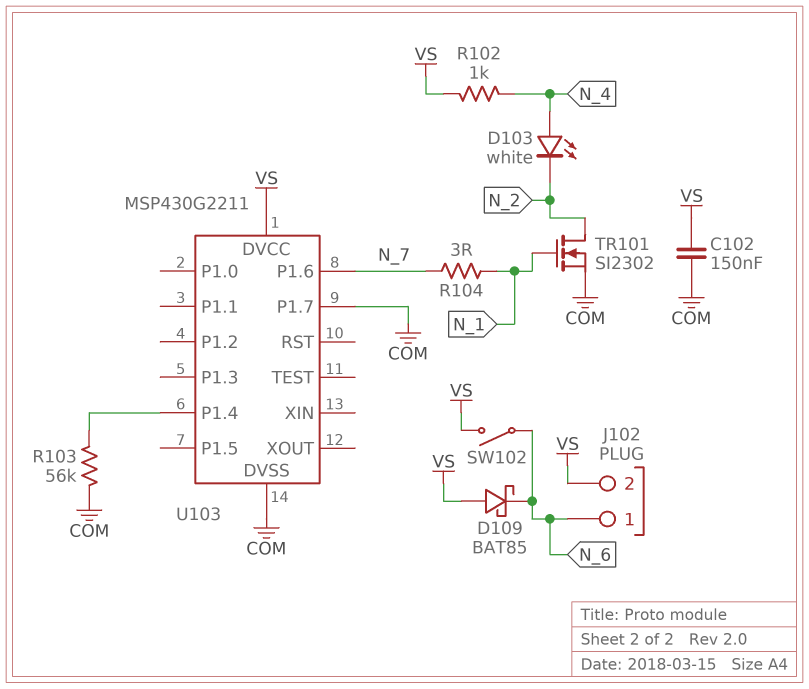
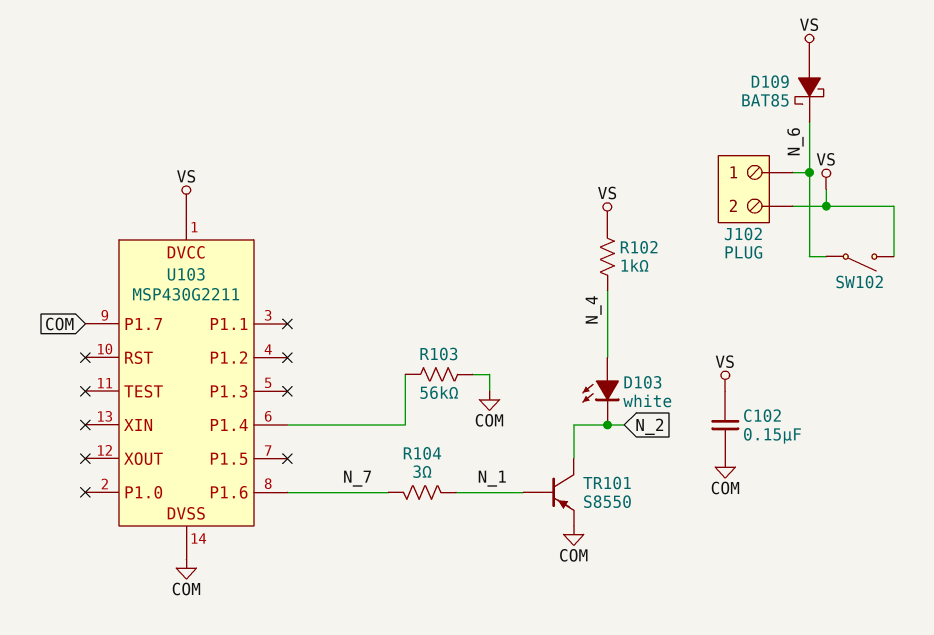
TR101: NMOS SI2302 (G N_1, D N_2, S COM) -> PNP S8550 (B N_1, C N_2, E COM)

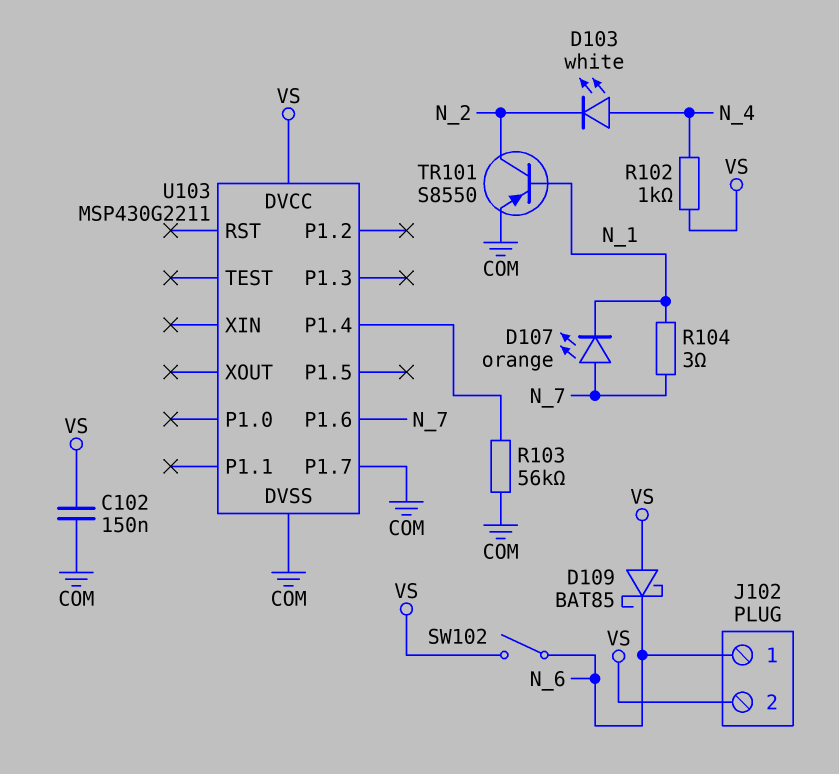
D107: none -> LED orange (A N_7, K N_1)

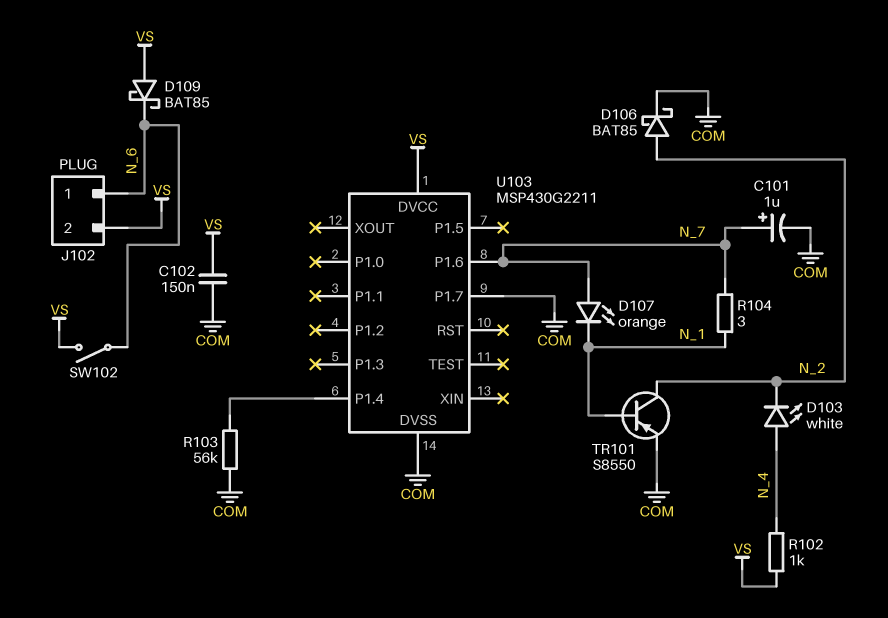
C101: none -> 1uF (plus N_7, minus COM)
D106: none -> schottky BAT85 (A N_2, K COM)

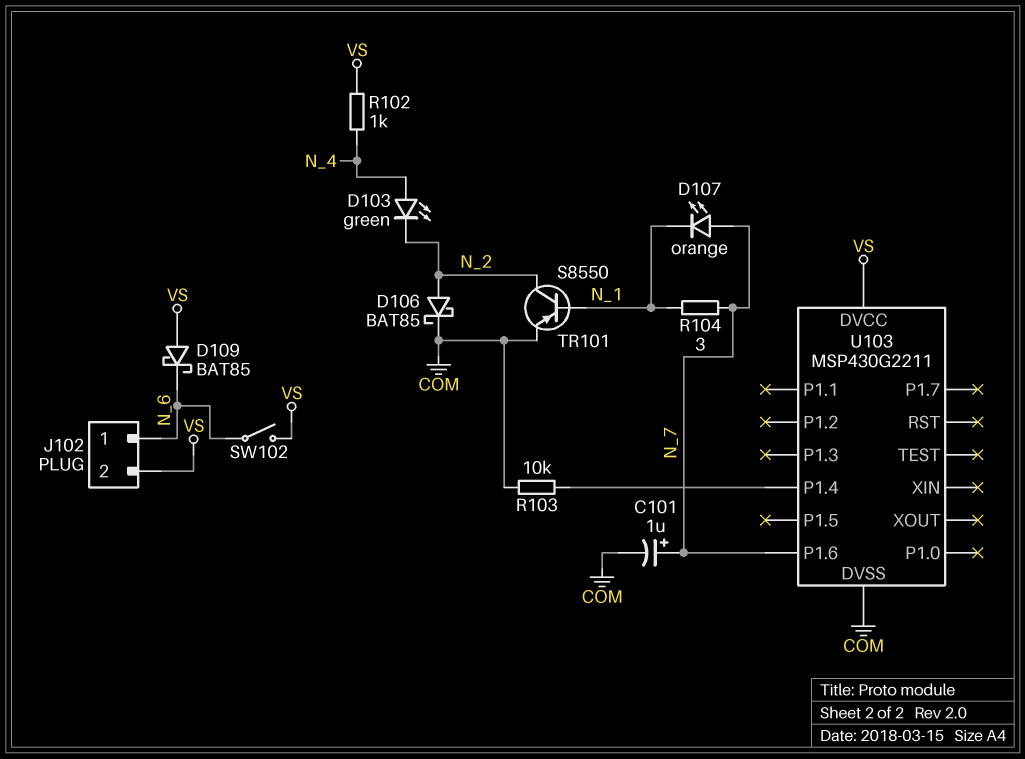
C102: 150nF (COM, VS) -> none
D103: LED white (A N_4, K N_2) -> LED green (A N_4, K N_2)
R103: 56k (COM, U103/P1.4) -> 10k (COM, U103/P1.4)
U103 pin P1.7: COM -> none

